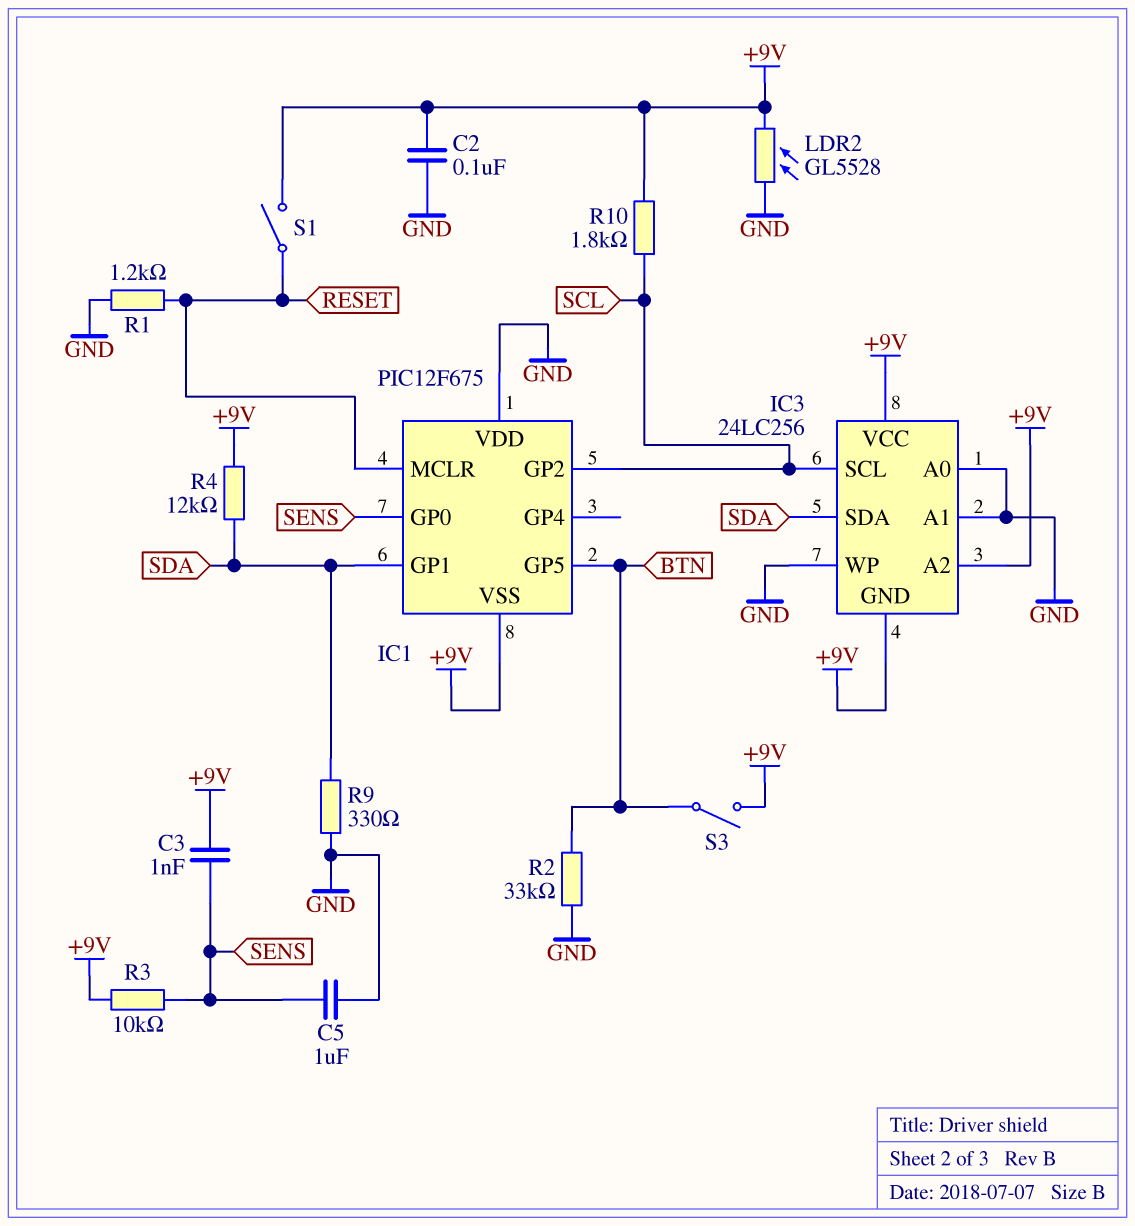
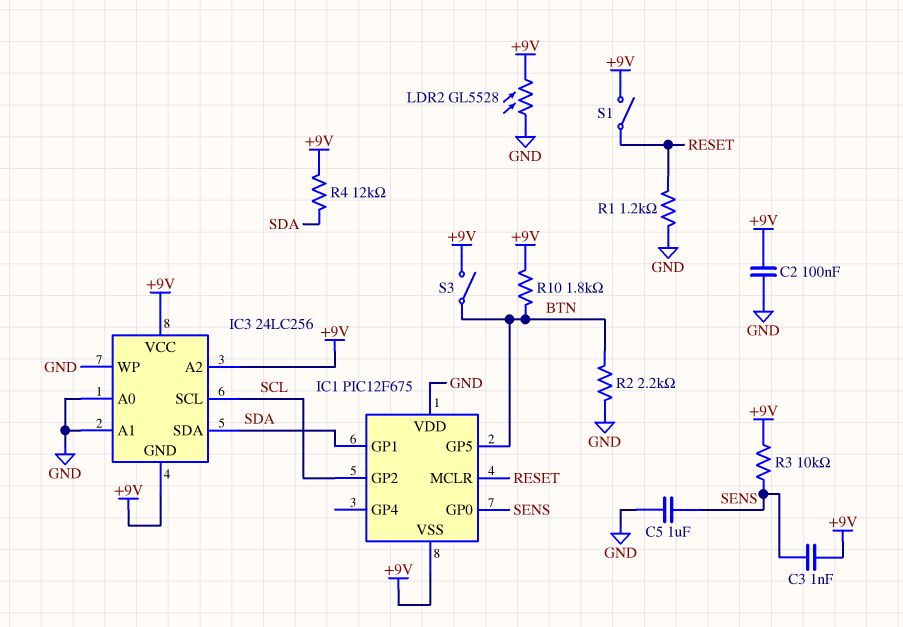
R2: 33k (BTN, GND) -> 2.2k (BTN, GND)
R9: 330 (GND, SDA) -> none
R10: 1.8k (+9V, SCL) -> 1.8k (+9V, BTN)

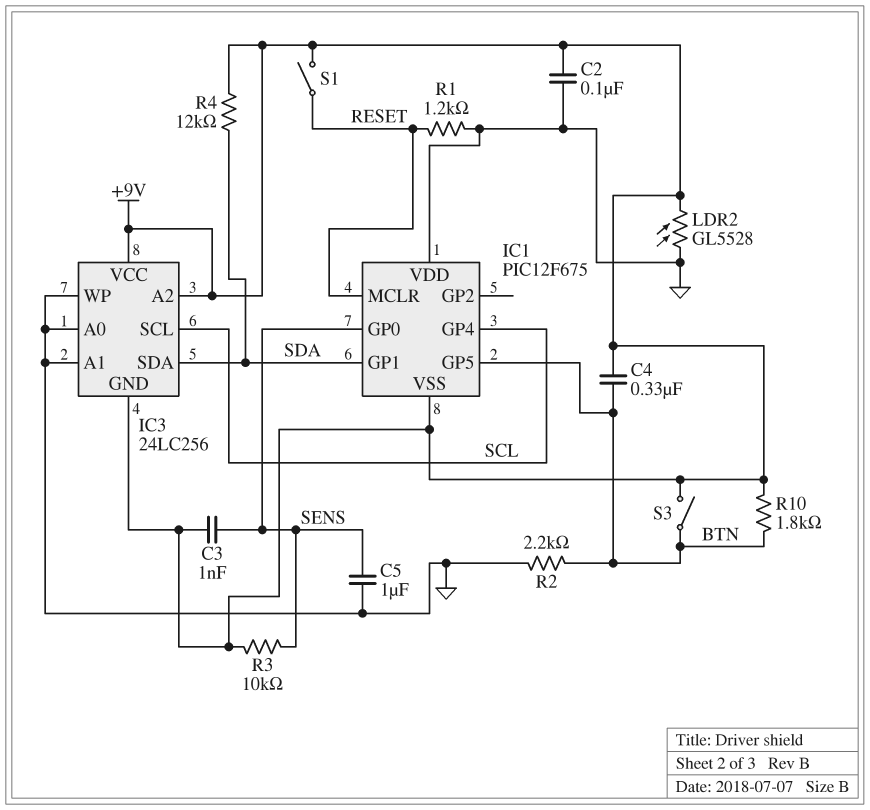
C4: none -> 330nF (+9V, BTN)
IC1 pin GP2: SCL -> none
IC1 pin GP4: none -> SCL

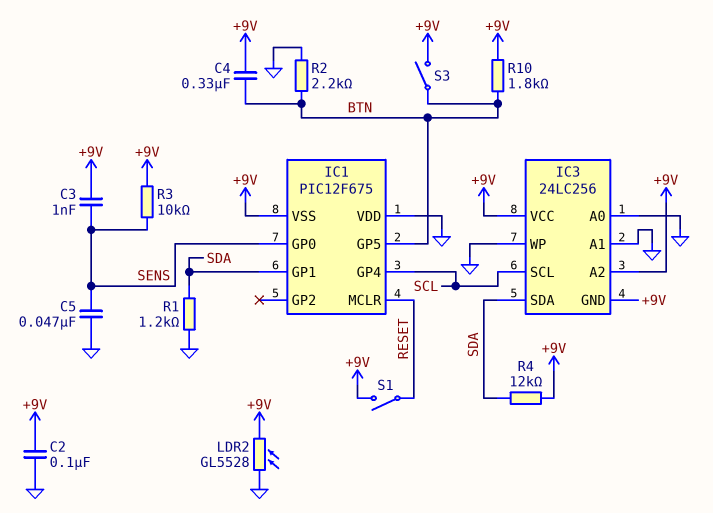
C5: 1uF (GND, SENS) -> 47nF (GND, SENS)
R1: 1.2k (GND, RESET) -> 1.2k (GND, SDA)

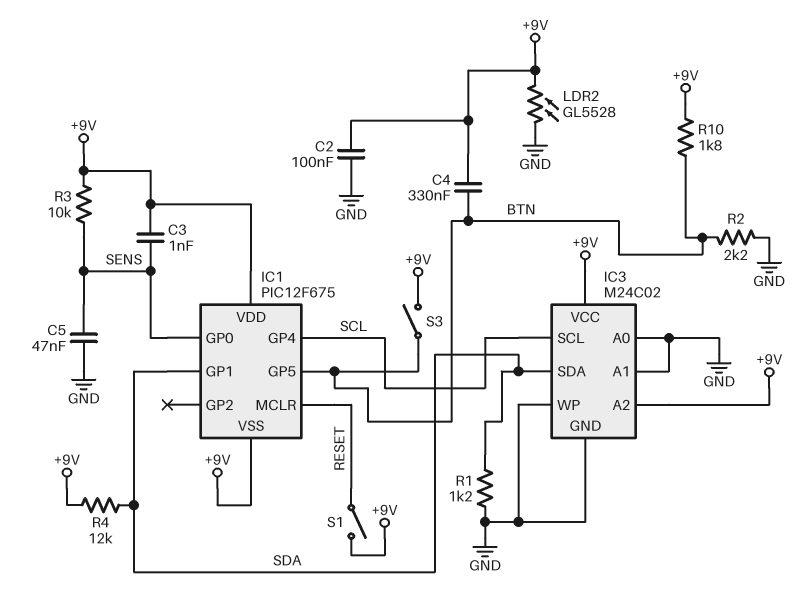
IC1 pin VDD: GND -> +9V
IC3: 24LC256 -> M24C02
IC3 pin GND: +9V -> GND

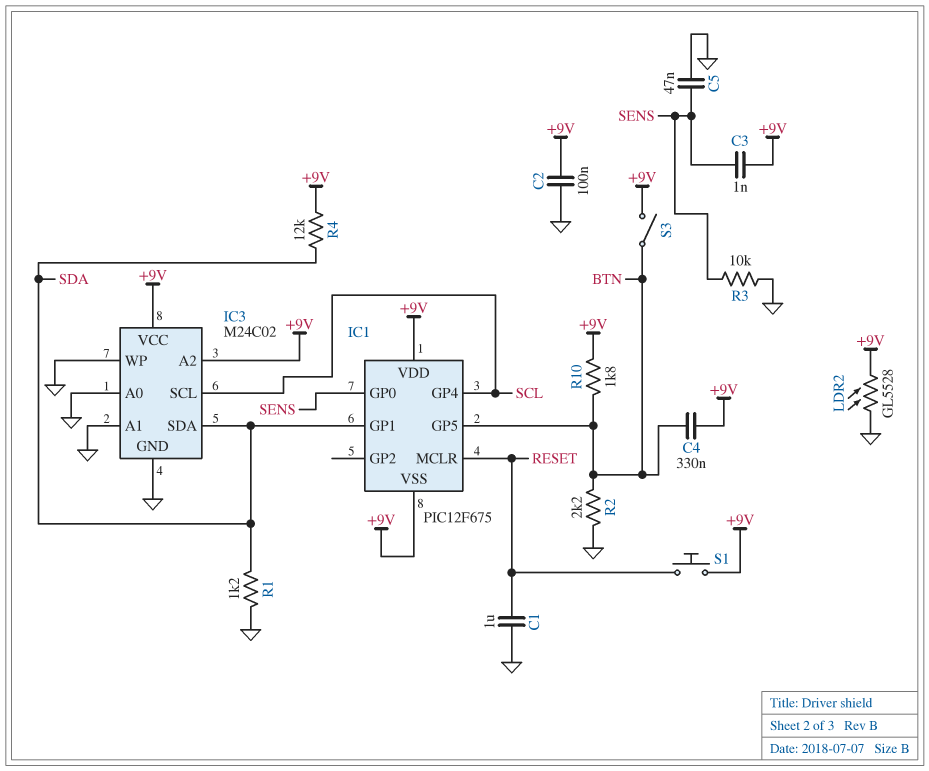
C1: none -> 1uF (GND, RESET)
R3: 10k (+9V, SENS) -> 10k (GND, SENS)
S1: switch (+9V, RESET) -> button (+9V, RESET)

